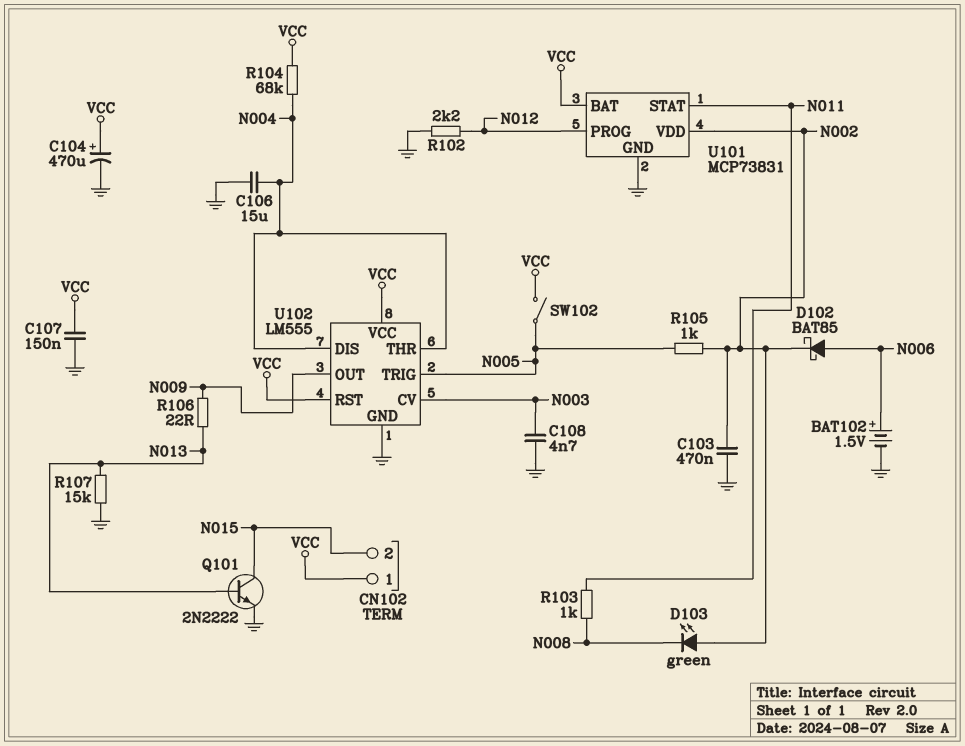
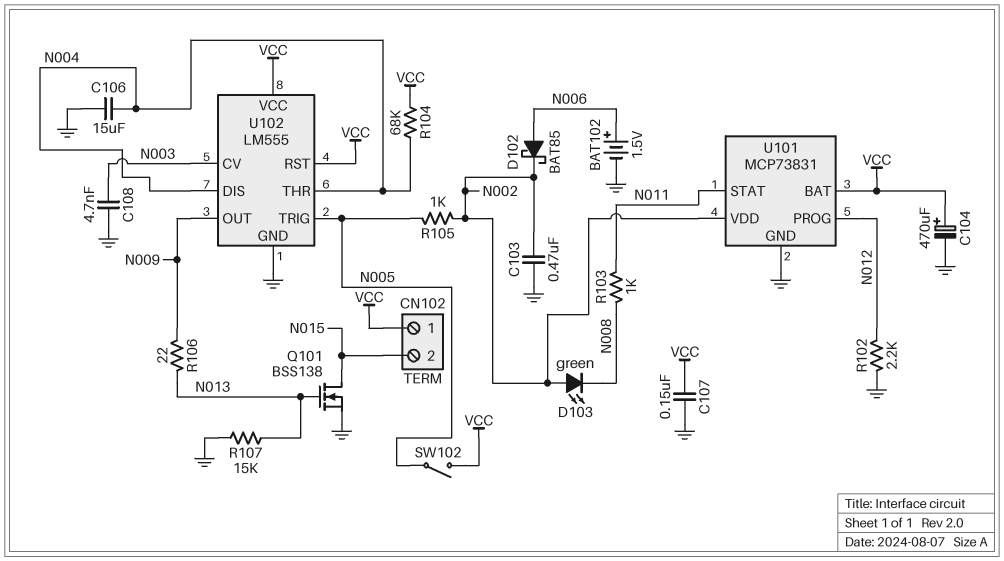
Q101: NPN 2N2222 (B N013, C N015, E GND) -> NMOS BSS138 (G N013, D N015, S GND)

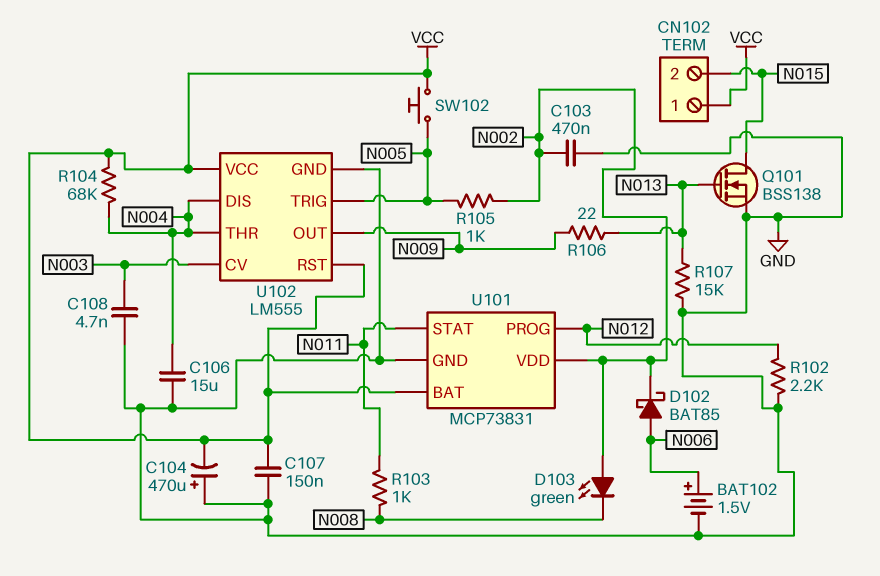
C104: 470uF (plus VCC, minus GND) -> 470uF (plus GND, minus VCC)
SW102: switch (N005, VCC) -> button (N005, VCC)

